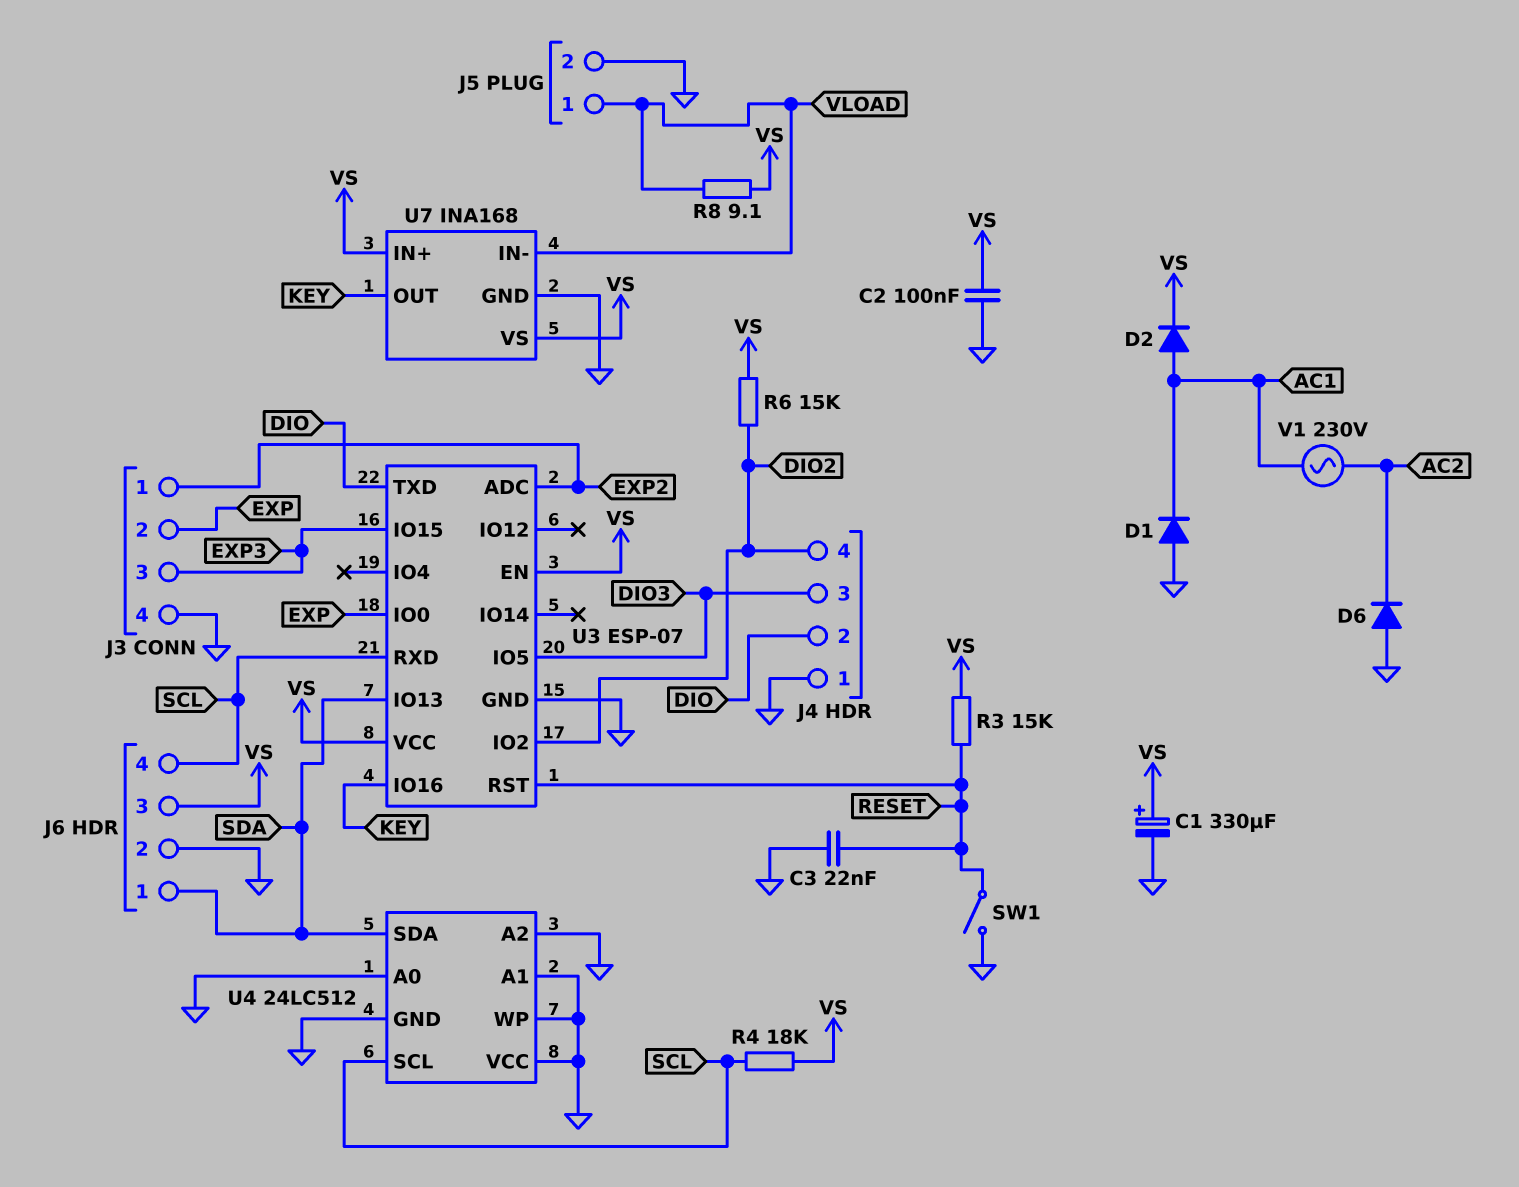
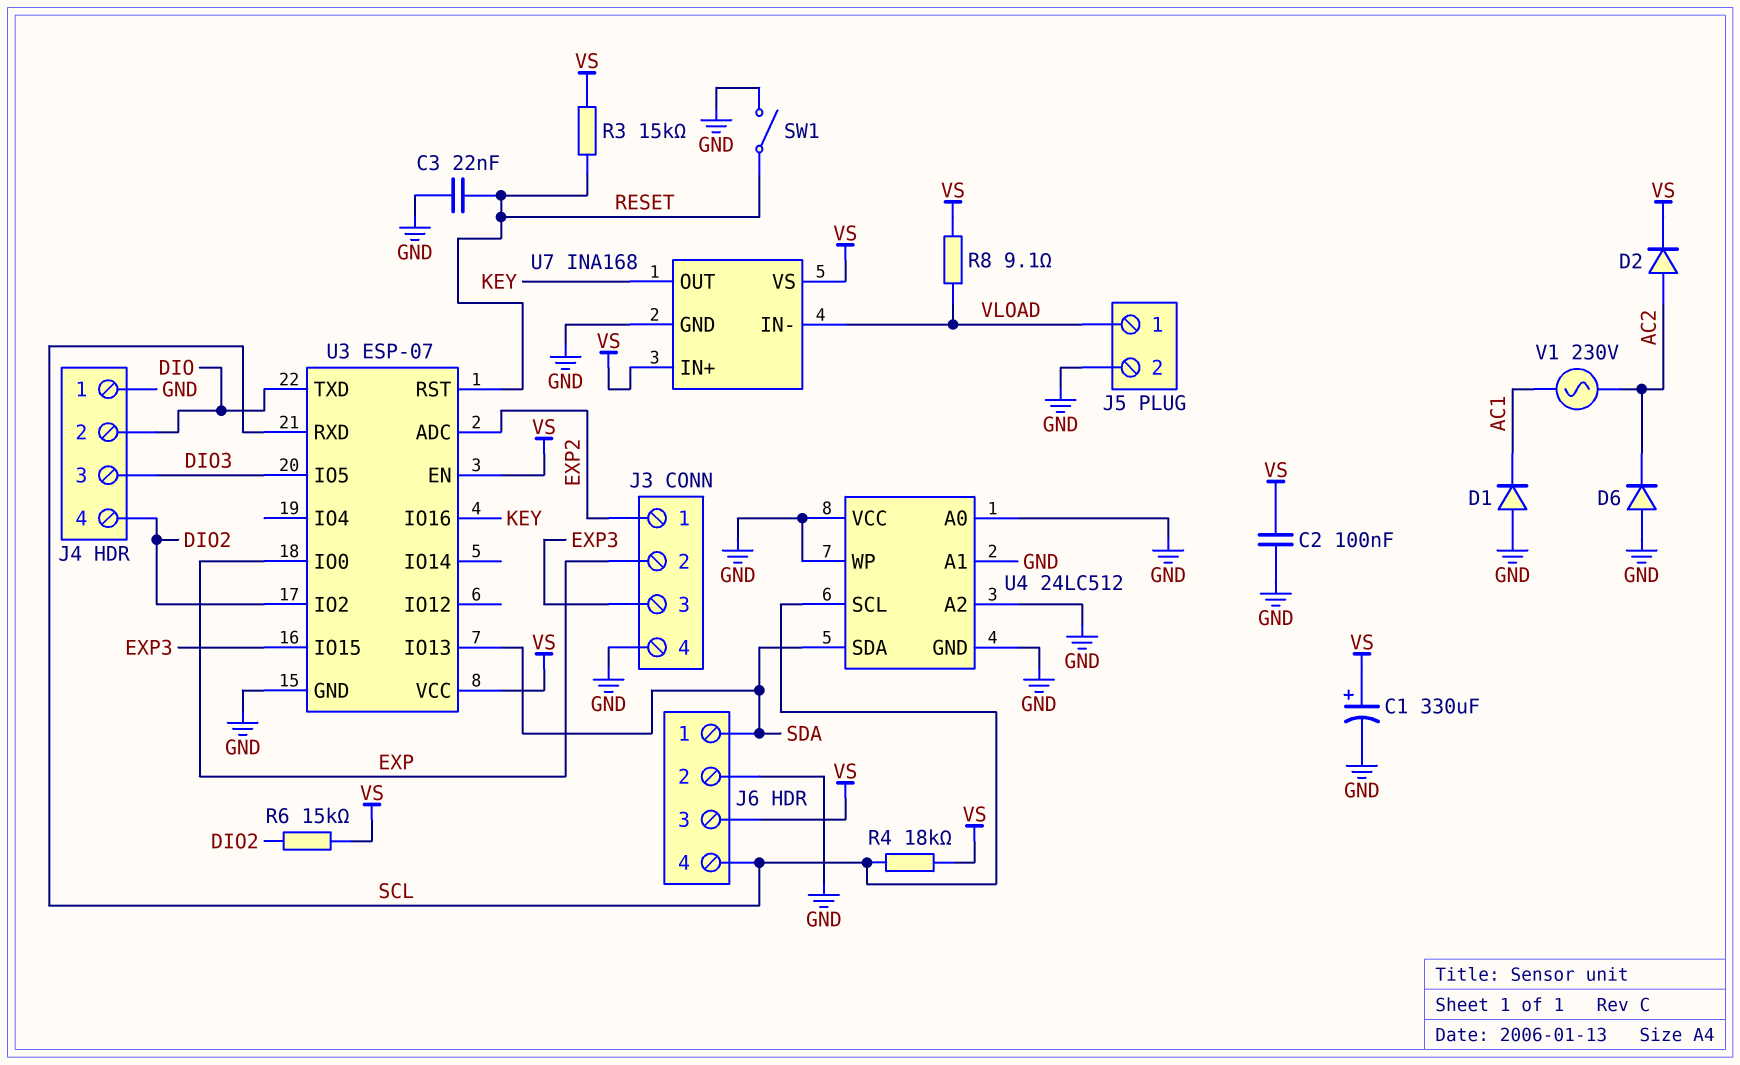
D2: diode (A AC1, K VS) -> diode (A AC2, K VS)

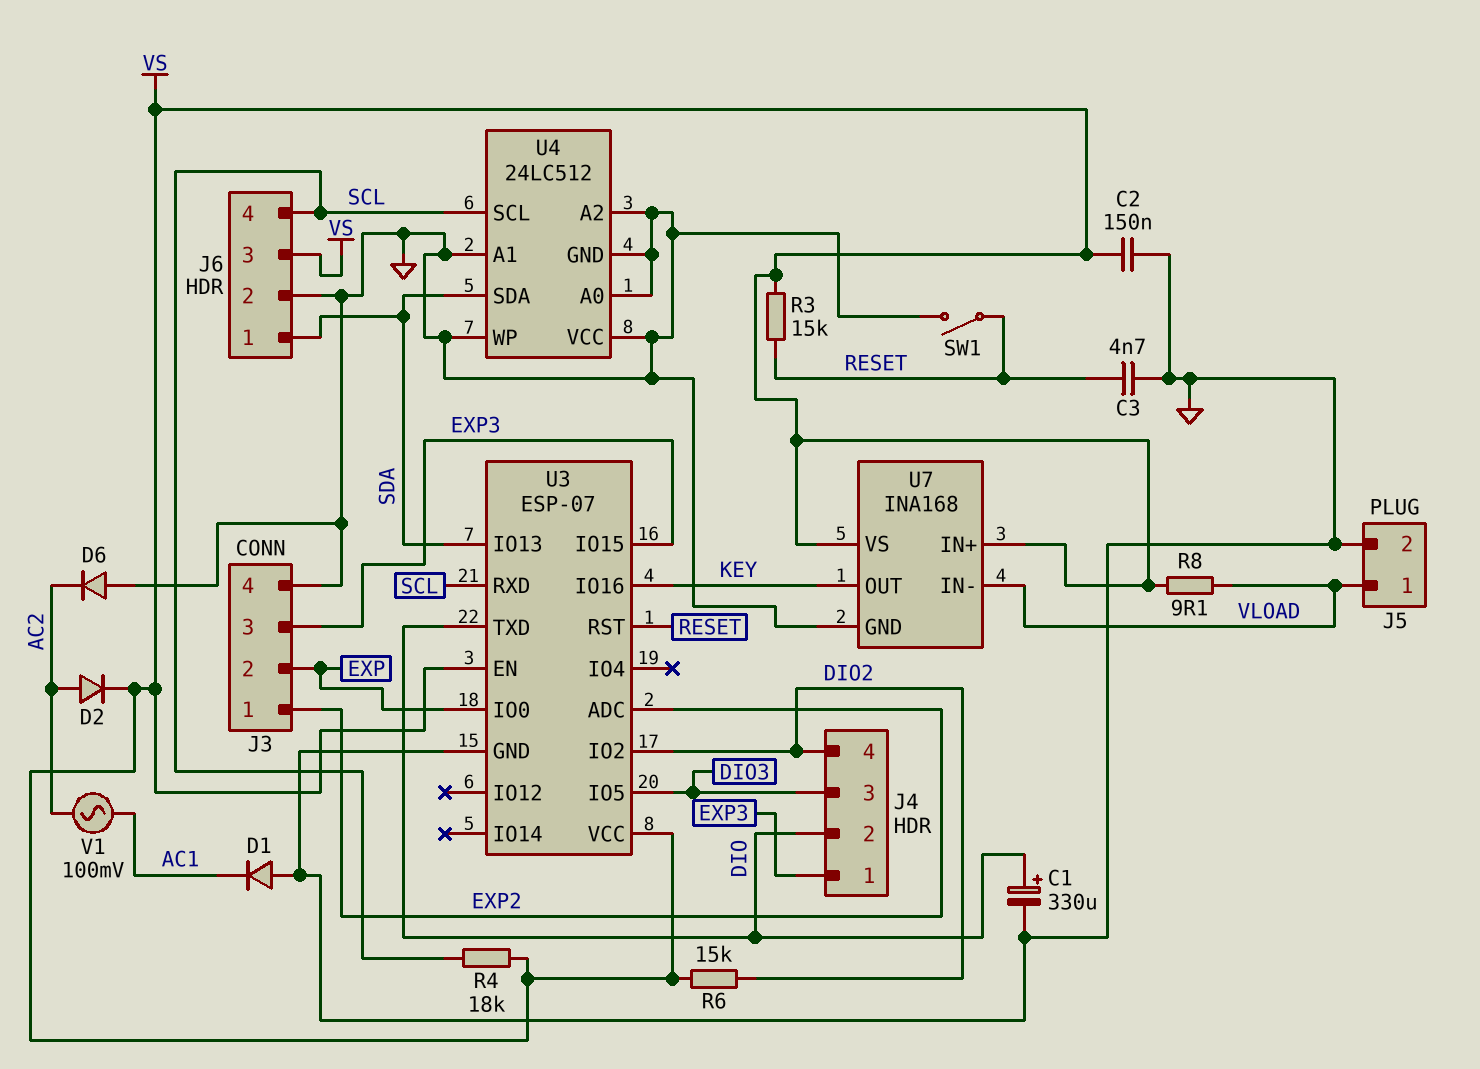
C1: 330uF (plus VS, minus GND) -> 330uF (plus DIO, minus GND)
C2: 100nF (GND, VS) -> 150nF (GND, VS)
C3: 22nF (GND, RESET) -> 4.7nF (GND, RESET)
J4 pin 1: GND -> EXP3
V1: AC 230V (AC1, AC2) -> AC 100mV (AC1, AC2)

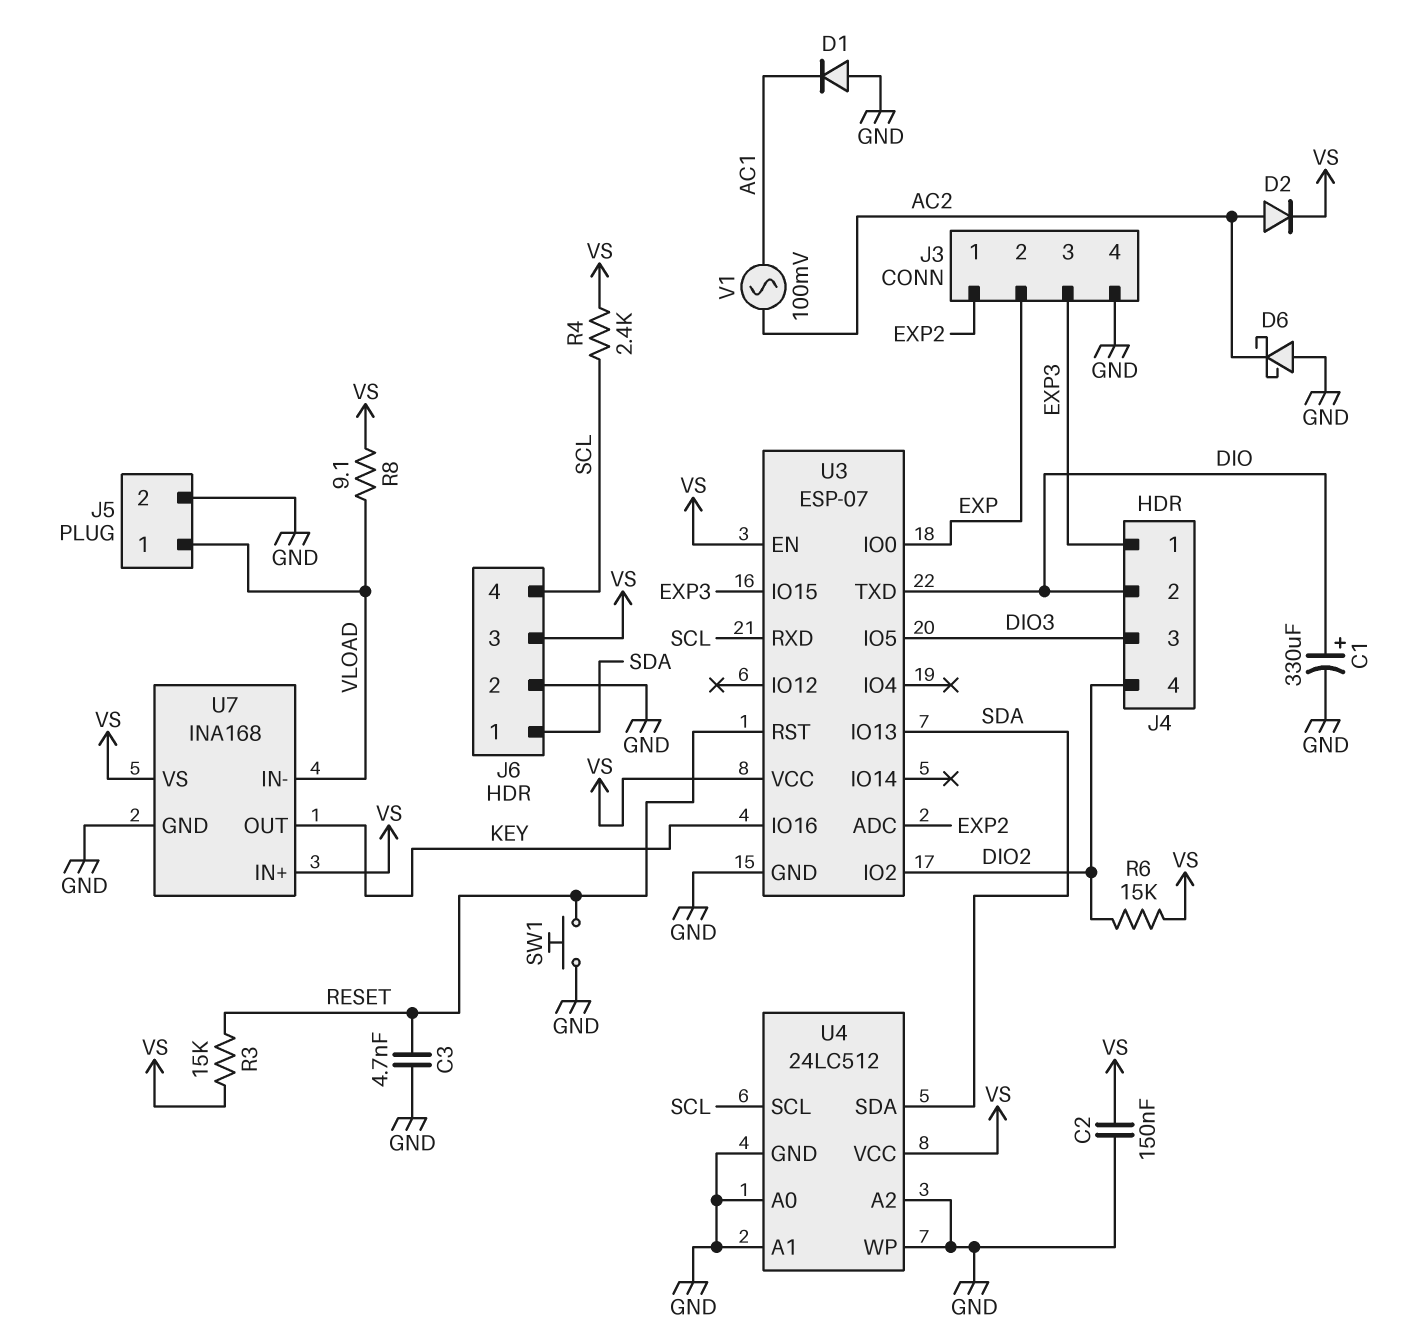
D6: diode (A GND, K AC2) -> schottky (A GND, K AC2)
R4: 18k (SCL, VS) -> 2.4k (SCL, VS)
SW1: switch (GND, RESET) -> button (GND, RESET)
U4 pin VCC: GND -> VS

